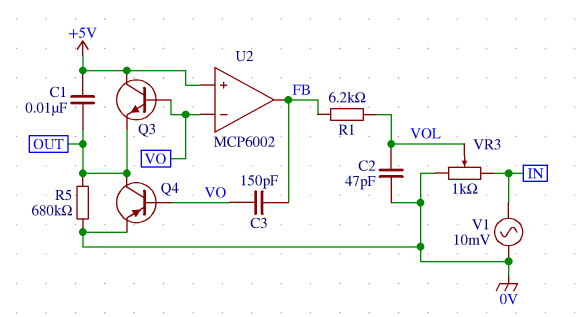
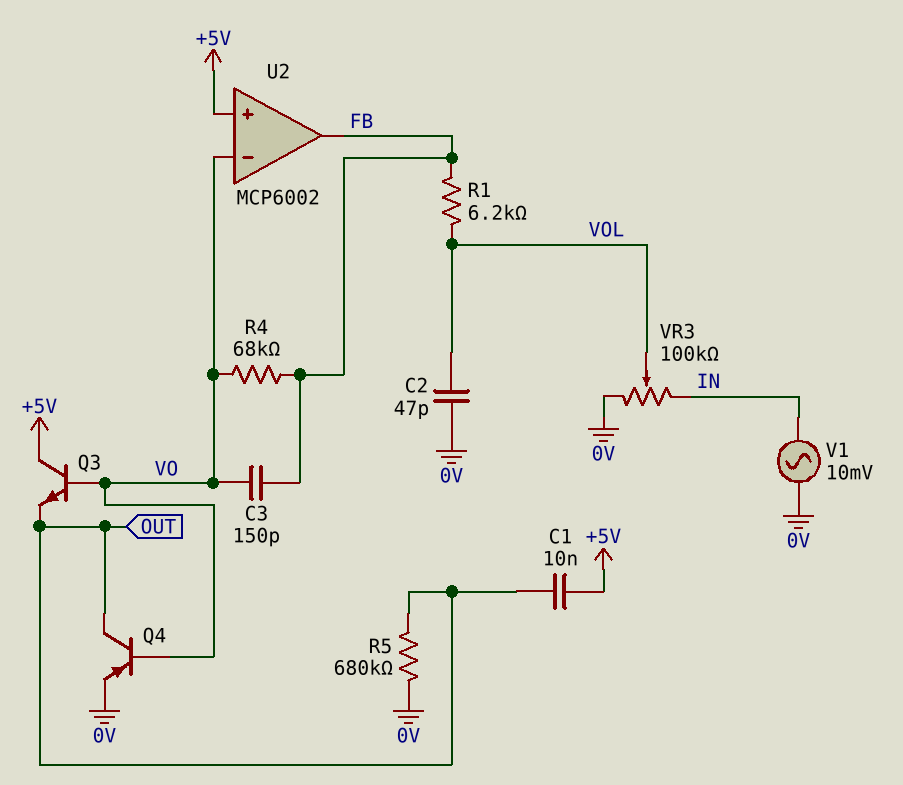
R4: none -> 68k (FB, VO)
VR3: 1k (0V, IN, wiper VOL) -> 100k (0V, IN, wiper VOL)

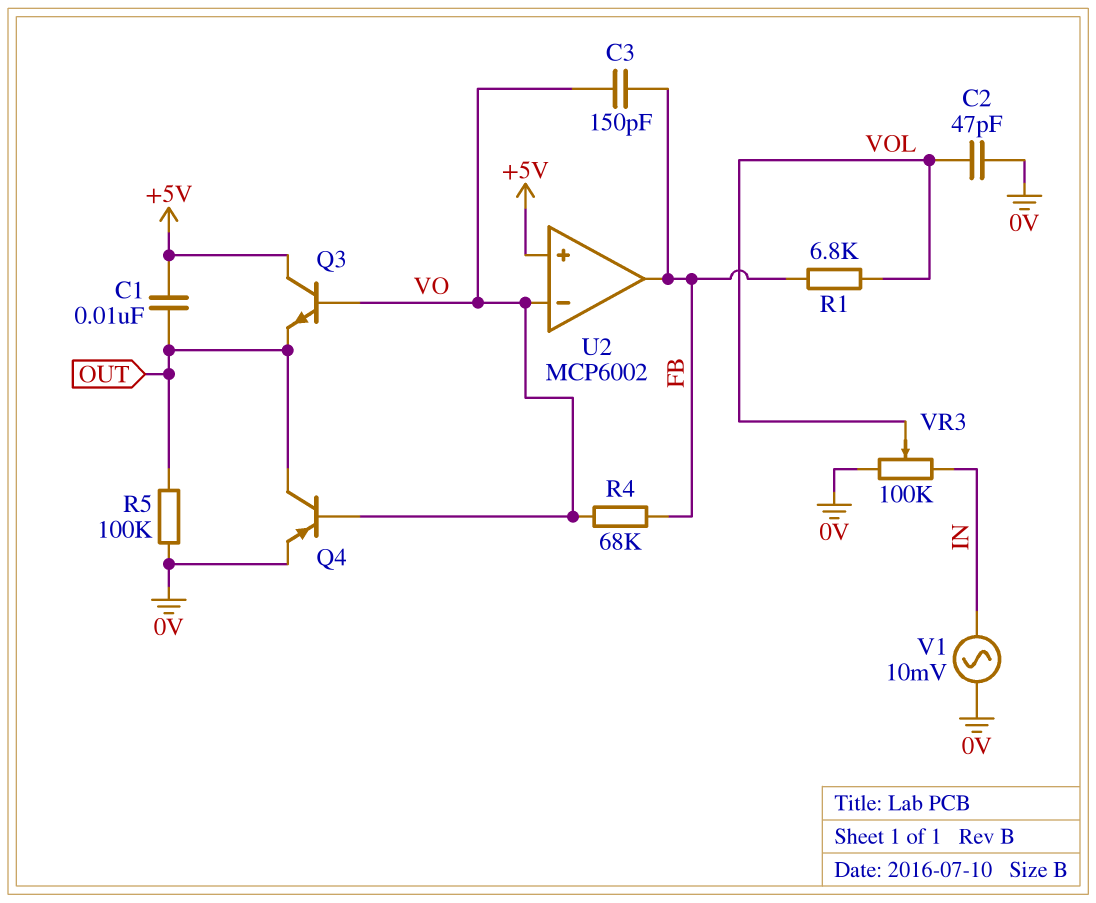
R1: 6.2k (FB, VOL) -> 6.8k (FB, VOL)
R5: 680k (0V, OUT) -> 100k (0V, OUT)

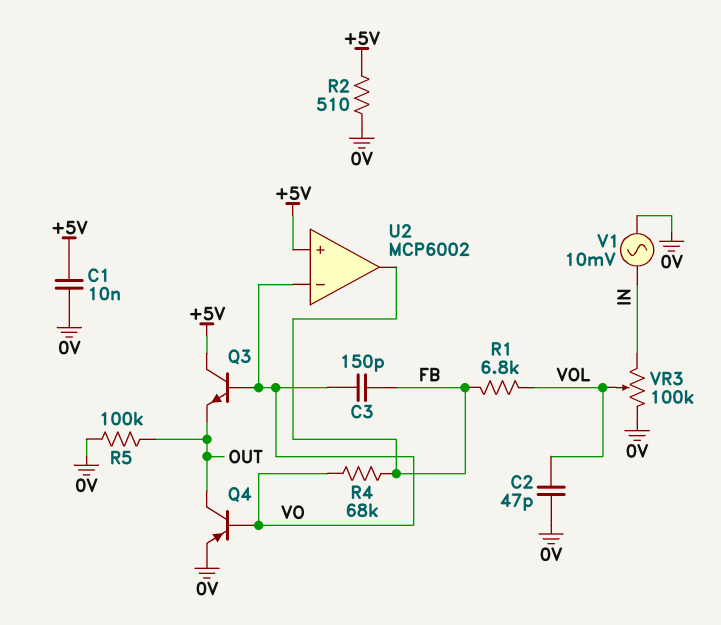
C1: 10nF (+5V, OUT) -> 10nF (+5V, 0V)
R2: none -> 510 (+5V, 0V)

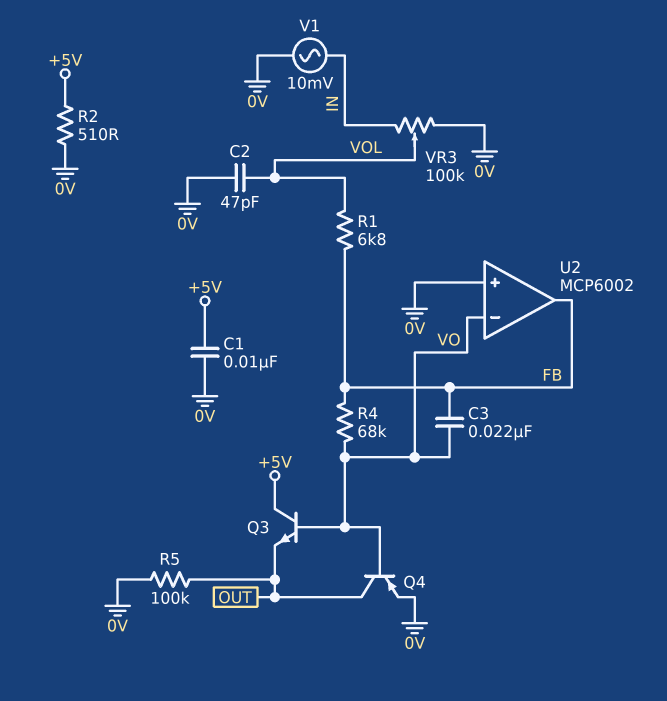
C3: 150pF (FB, VO) -> 22nF (FB, VO)
U2 pin in+: +5V -> 0V

